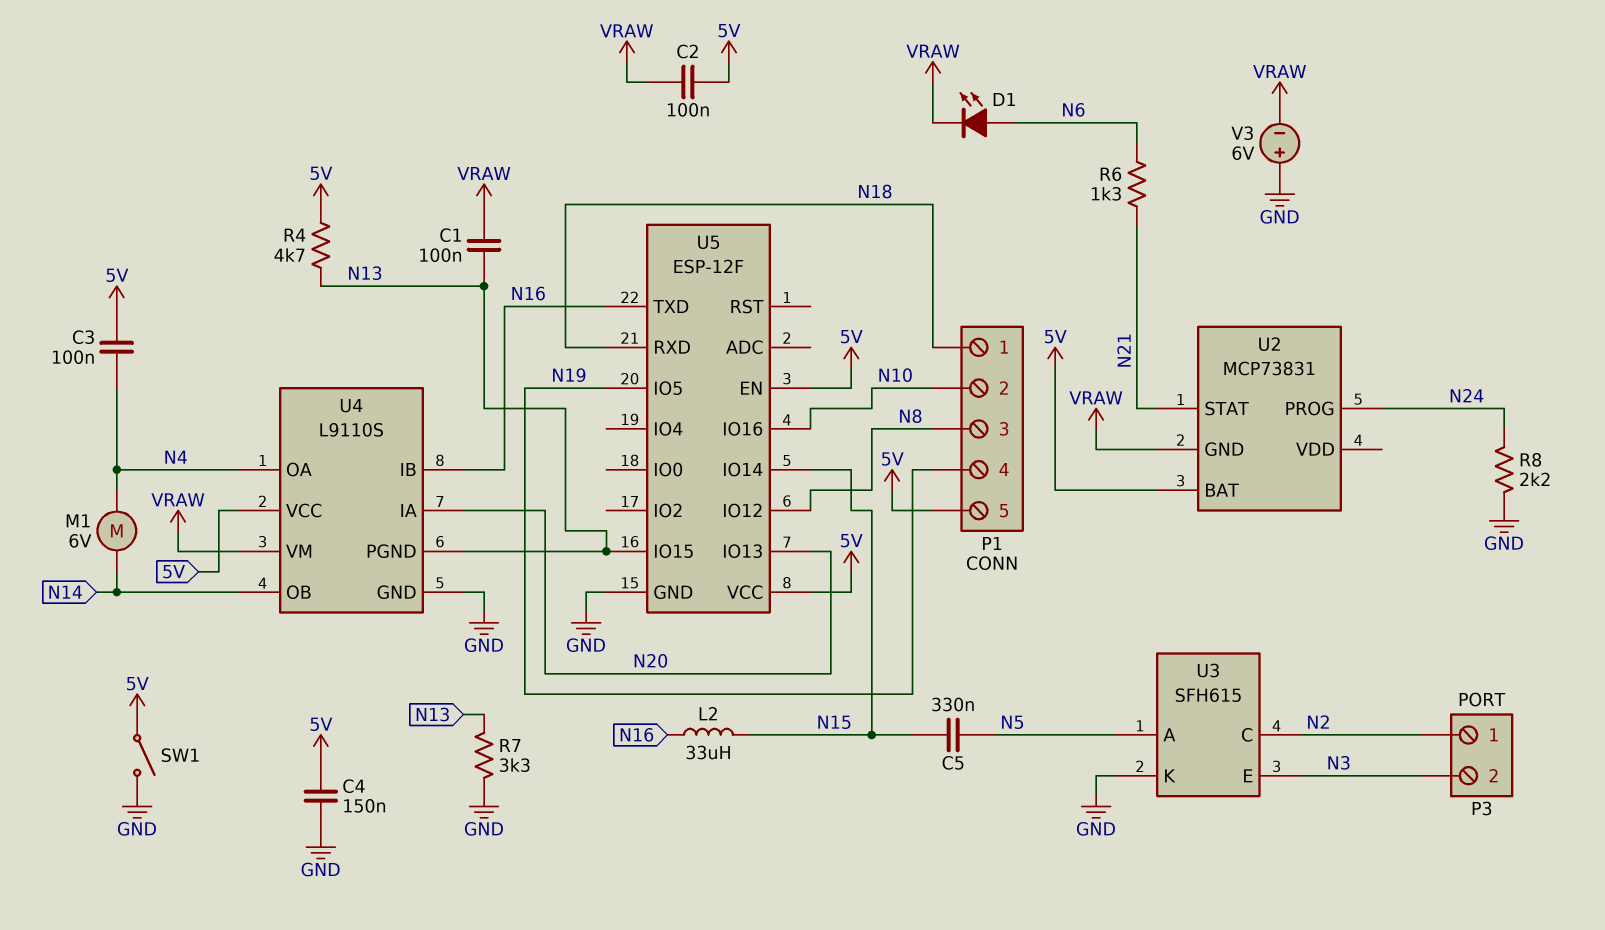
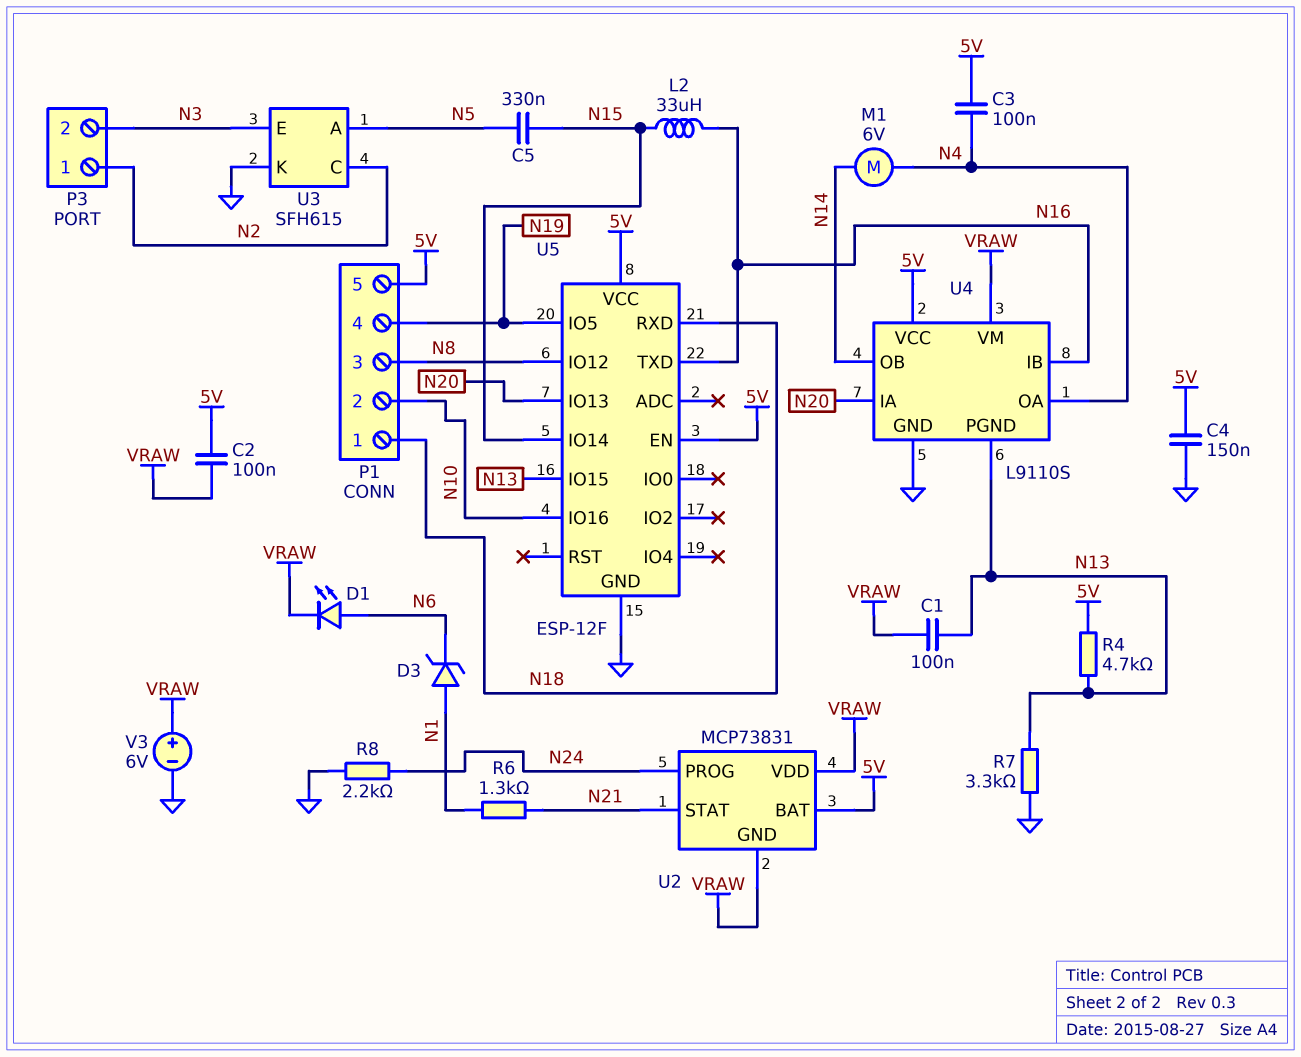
D3: none -> zener (A N1, K N6)
R6: 1.3k (N6, N21) -> 1.3k (N1, N21)
SW1: switch (5V, GND) -> none
U2 pin VDD: none -> VRAW
V3: 6V (plus GND, minus VRAW) -> 6V (plus VRAW, minus GND)

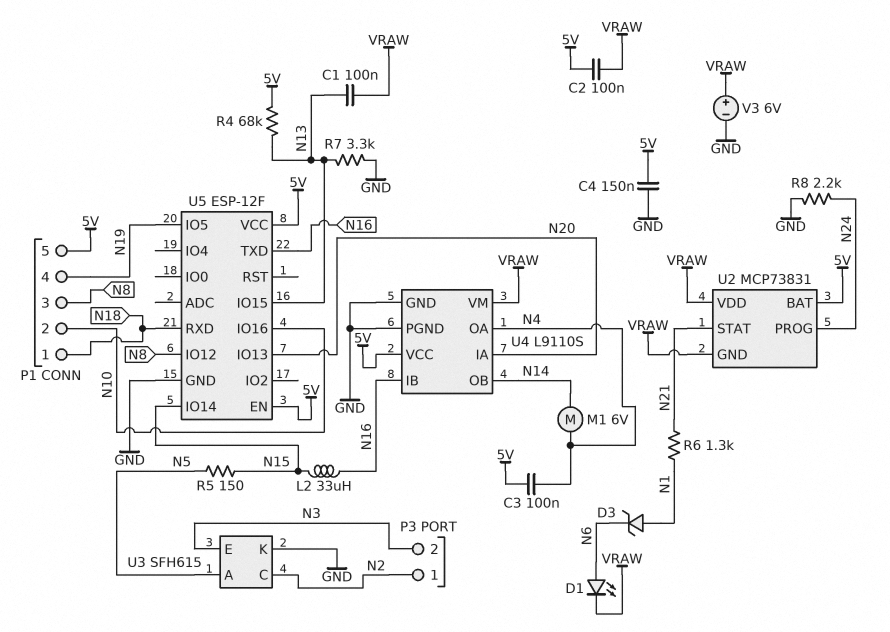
C5: 330nF (N5, N15) -> none
R4: 4.7k (5V, N13) -> 68k (5V, N13)
R5: none -> 150 (N5, N15)
U4 pin PGND: N13 -> GND

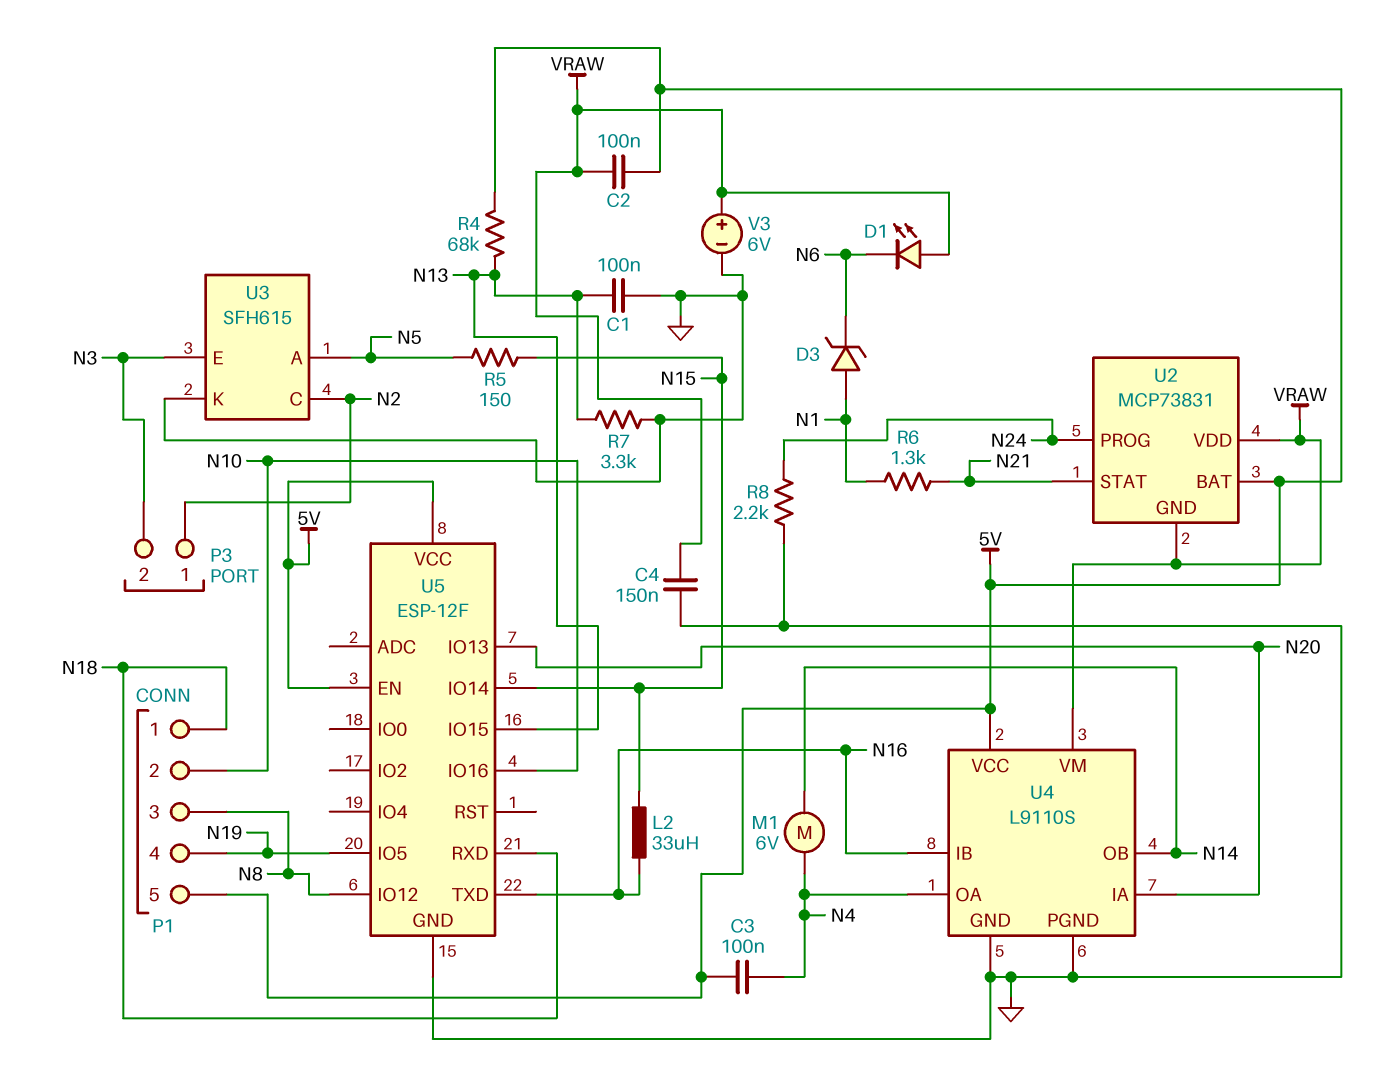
C1: 100nF (N13, VRAW) -> 100nF (GND, N13)
C4: 150nF (5V, GND) -> 150nF (GND, VRAW)
D1: LED (A N6, K VRAW) -> LED (A VRAW, K N6)

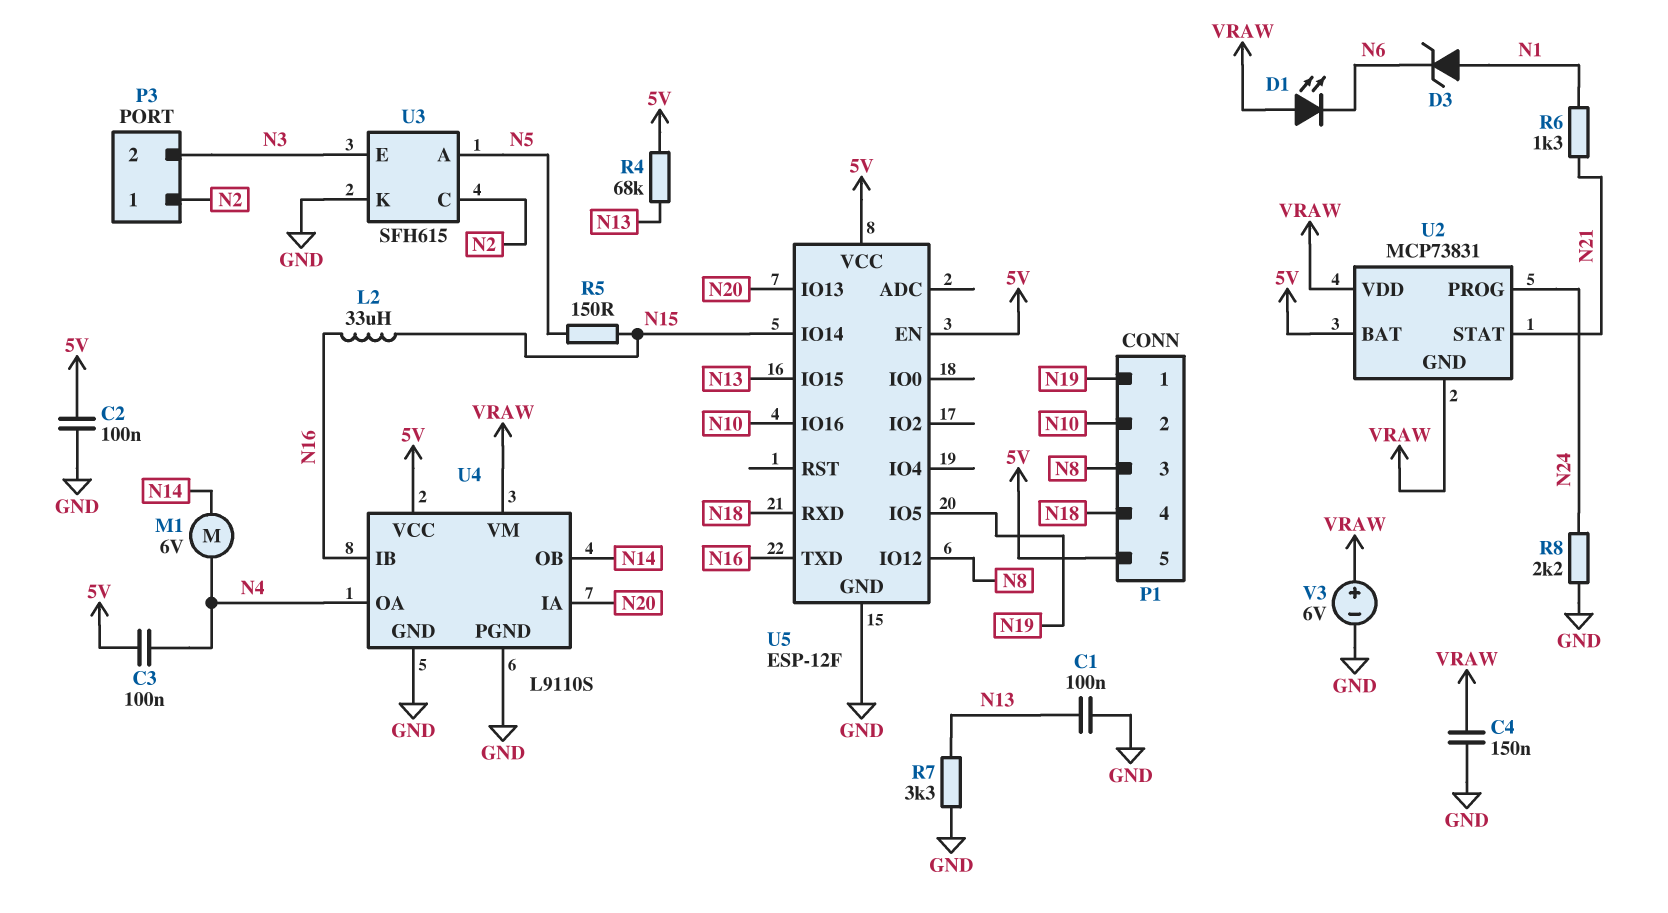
C2: 100nF (5V, VRAW) -> 100nF (5V, GND)
P1 pin 1: N18 -> N19
P1 pin 4: N19 -> N18

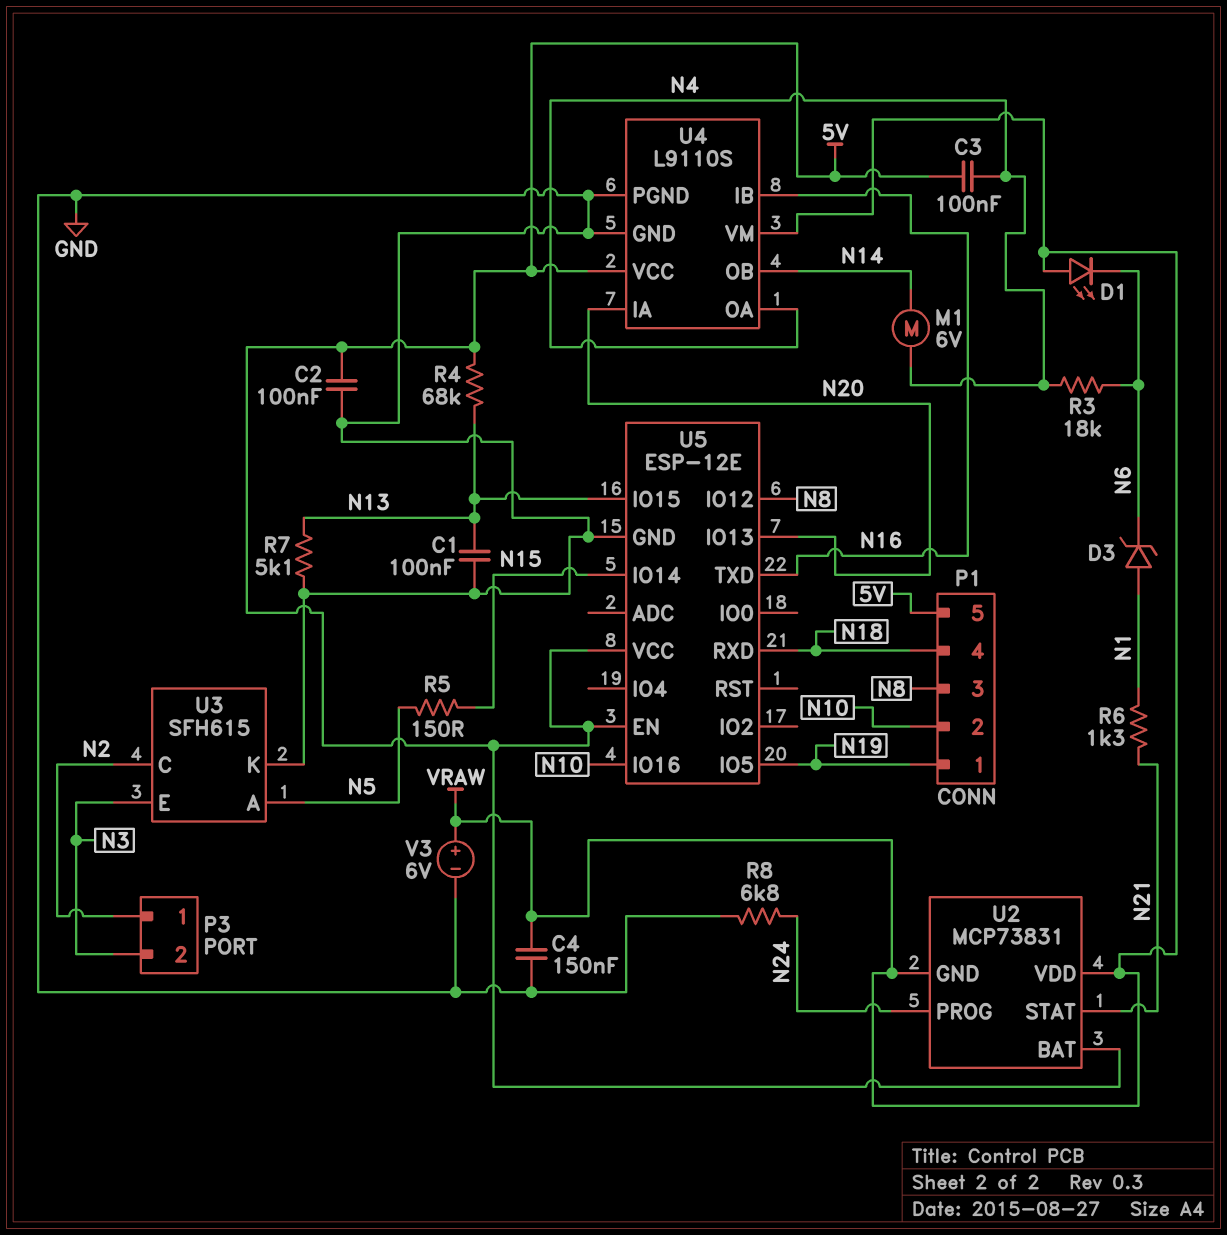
L2: 33uH (N15, N16) -> none
R3: none -> 18k (N4, N6)
R7: 3.3k (GND, N13) -> 5.1k (GND, N13)
R8: 2.2k (GND, N24) -> 6.8k (GND, N24)
U5: ESP-12F -> ESP-12E

